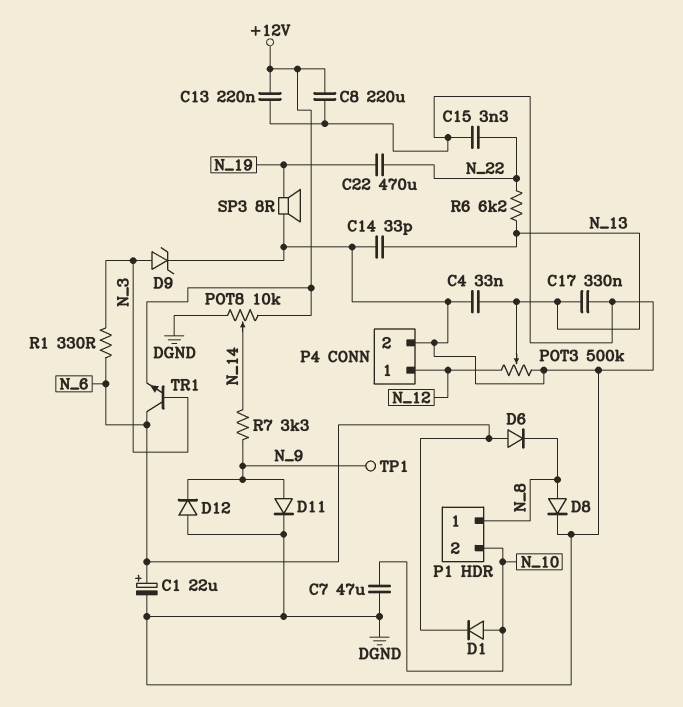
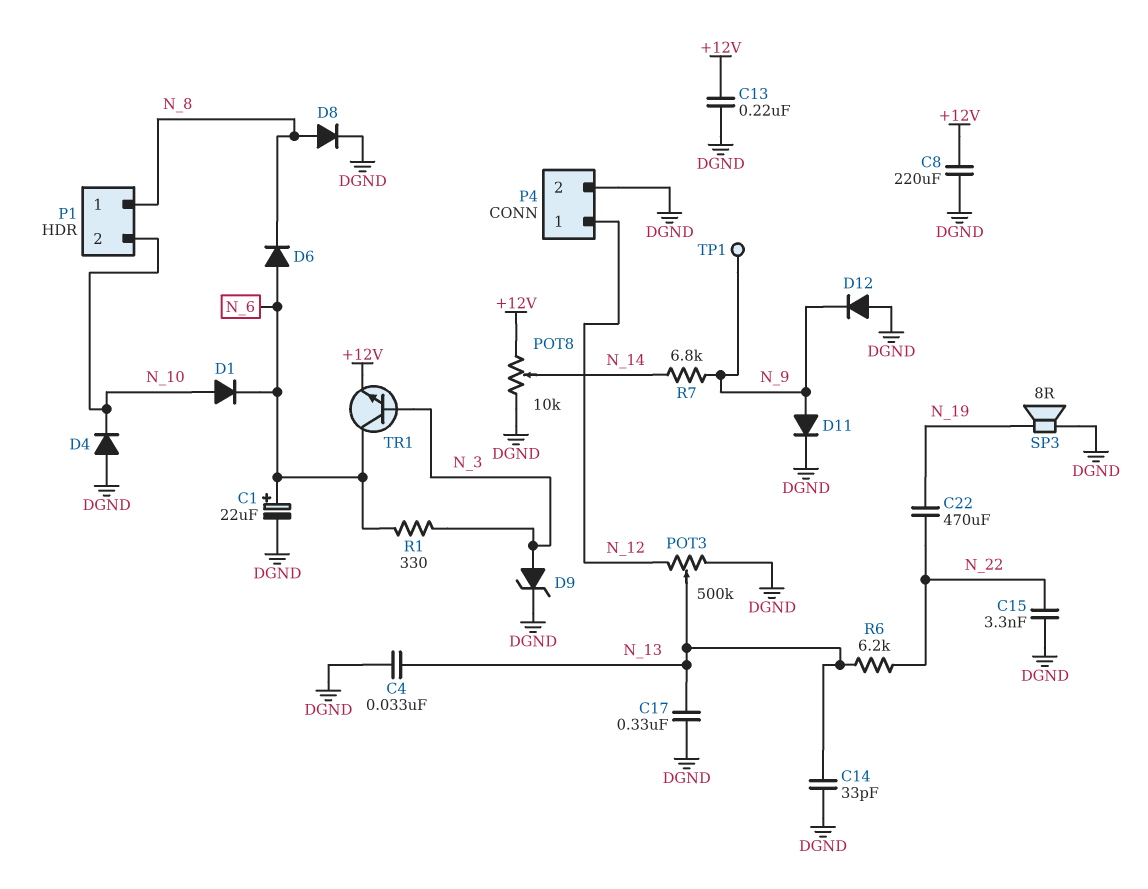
C7: 47uF (DGND, N_10) -> none
D4: none -> diode (A DGND, K N_10)
R7: 3.3k (N_9, N_14) -> 6.8k (N_9, N_14)

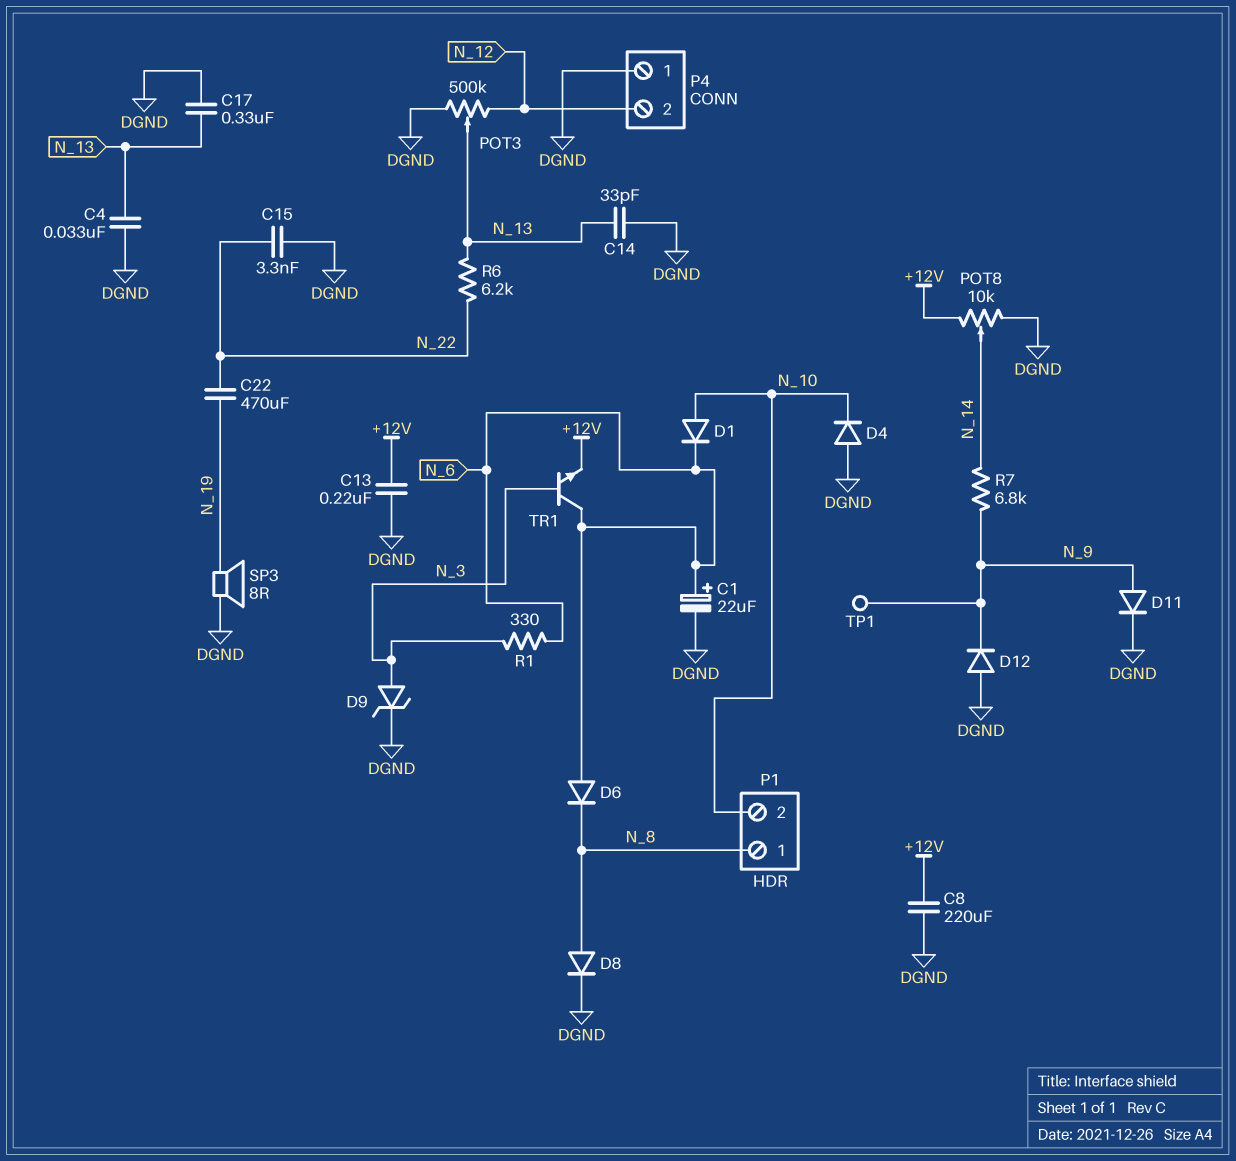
P4 pin 1: N_12 -> DGND
P4 pin 2: DGND -> N_12

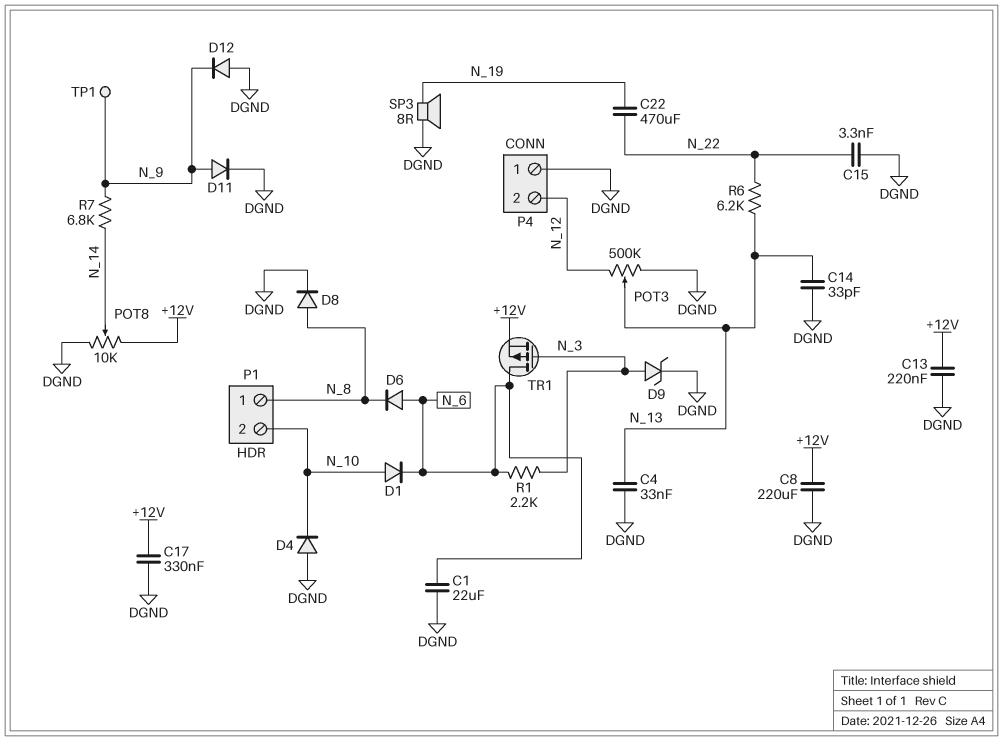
C1: 22uF (plus N_6, minus DGND) -> 22uF (DGND, N_6)
C17: 330nF (DGND, N_13) -> 330nF (+12V, DGND)
R1: 330 (N_3, N_6) -> 2.2k (N_3, N_6)
TR1: NPN (B N_3, C N_6, E +12V) -> PMOS (G N_3, D N_6, S +12V)

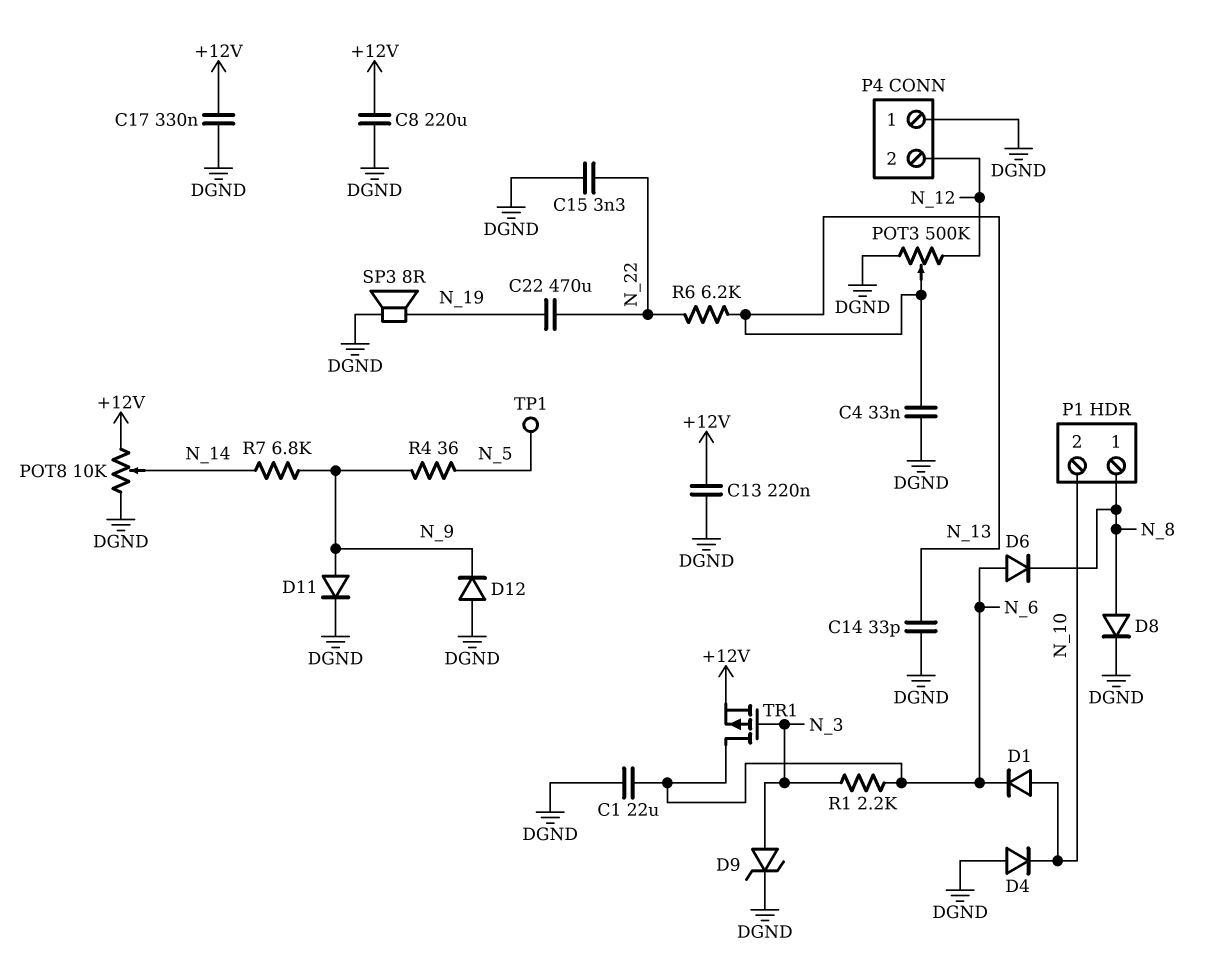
R4: none -> 36 (N_5, N_9)
TP1: test point (N_9) -> test point (N_5)

